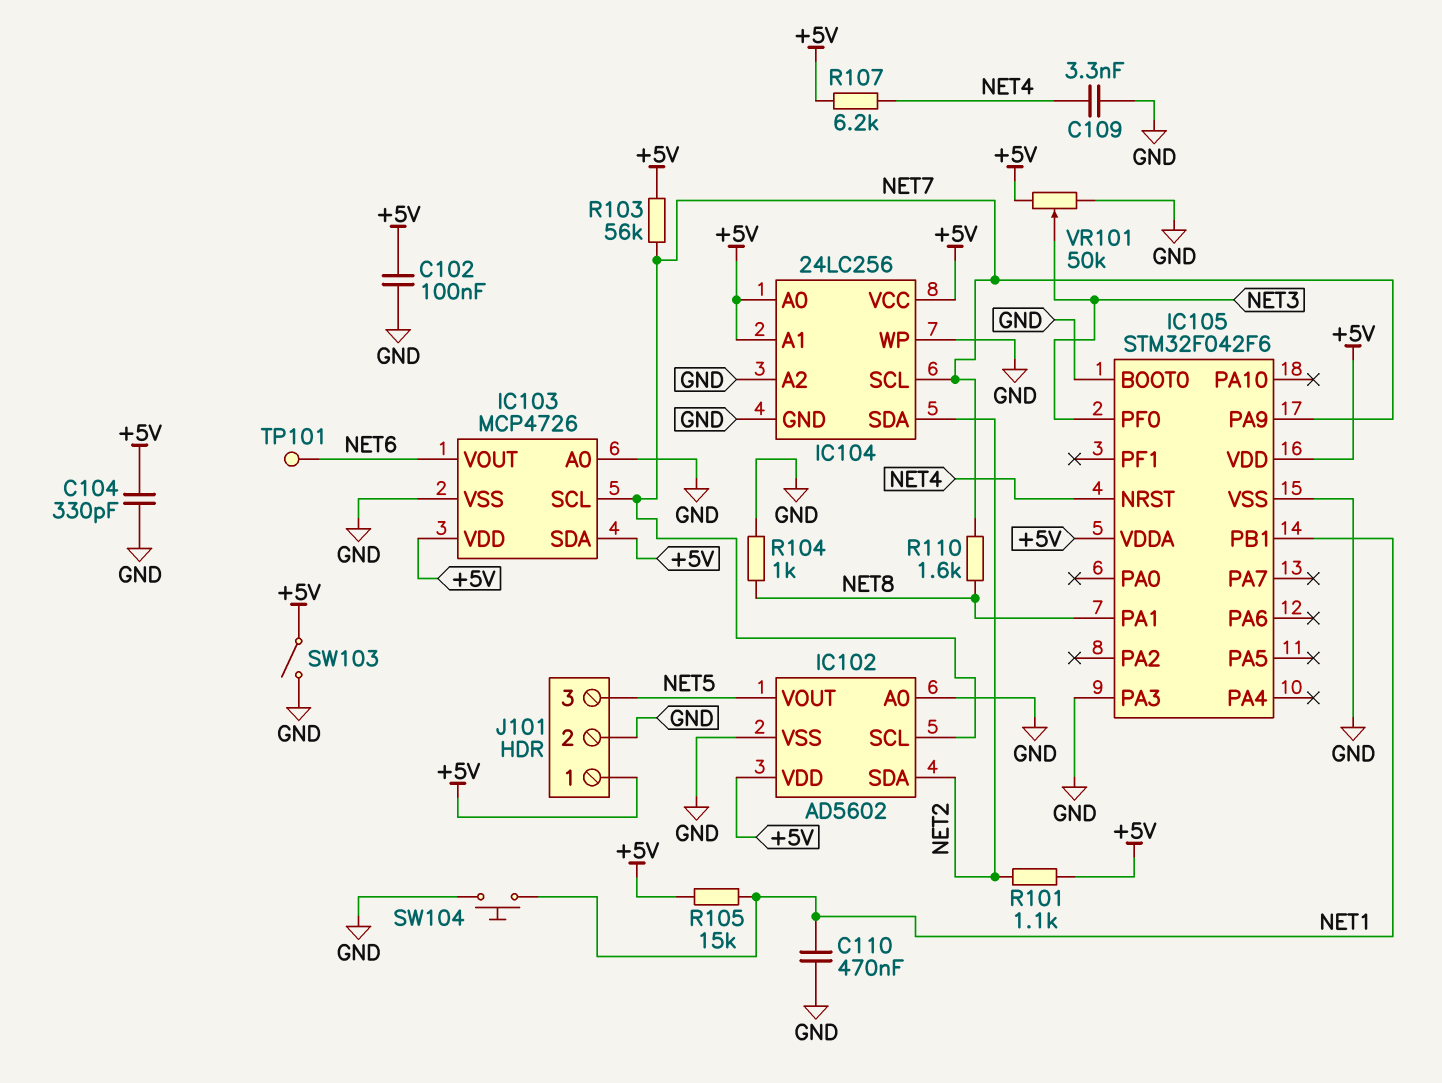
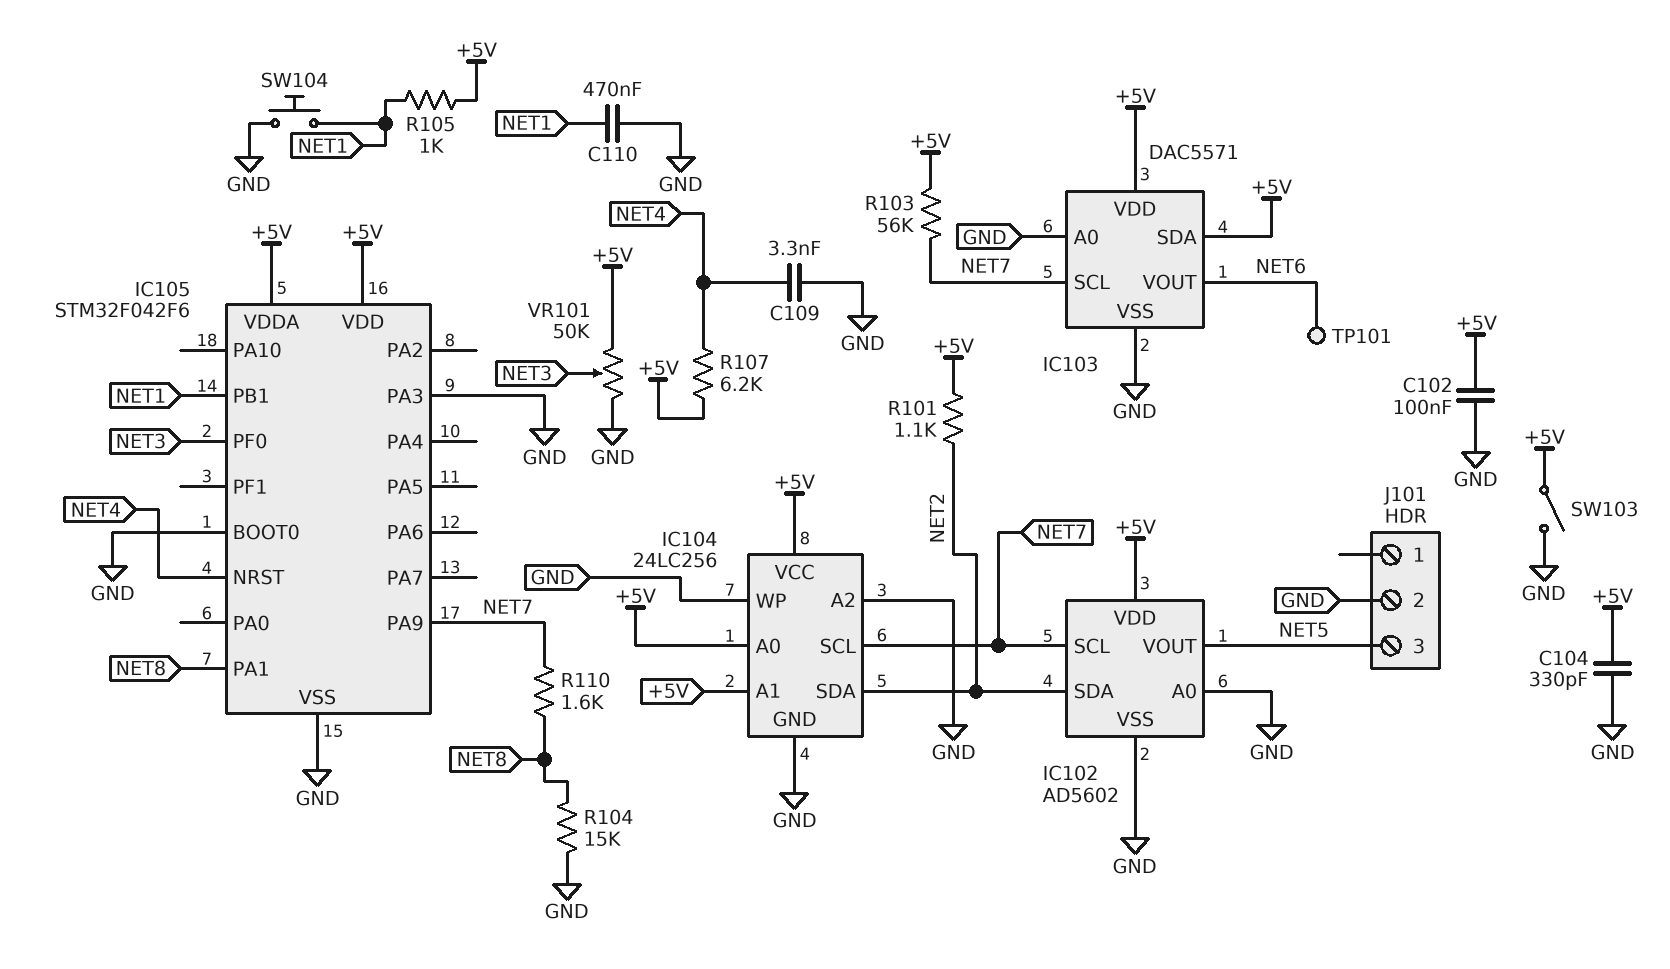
IC103: MCP4726 -> DAC5571
J101 pin 1: +5V -> none
R104: 1k (GND, NET8) -> 15k (GND, NET8)
R105: 15k (+5V, NET1) -> 1k (+5V, NET1)

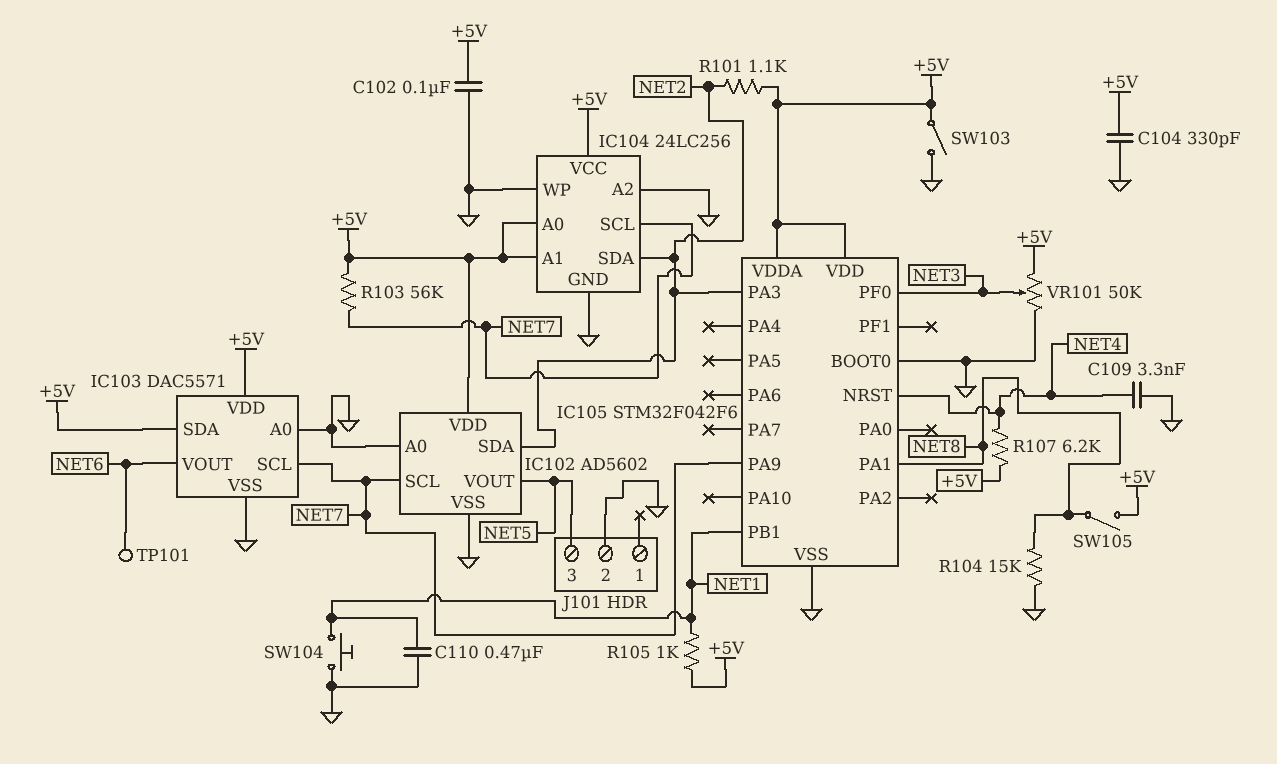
IC105 pin PA3: GND -> NET2
R110: 1.6k (NET7, NET8) -> none
SW105: none -> switch (+5V, NET8)

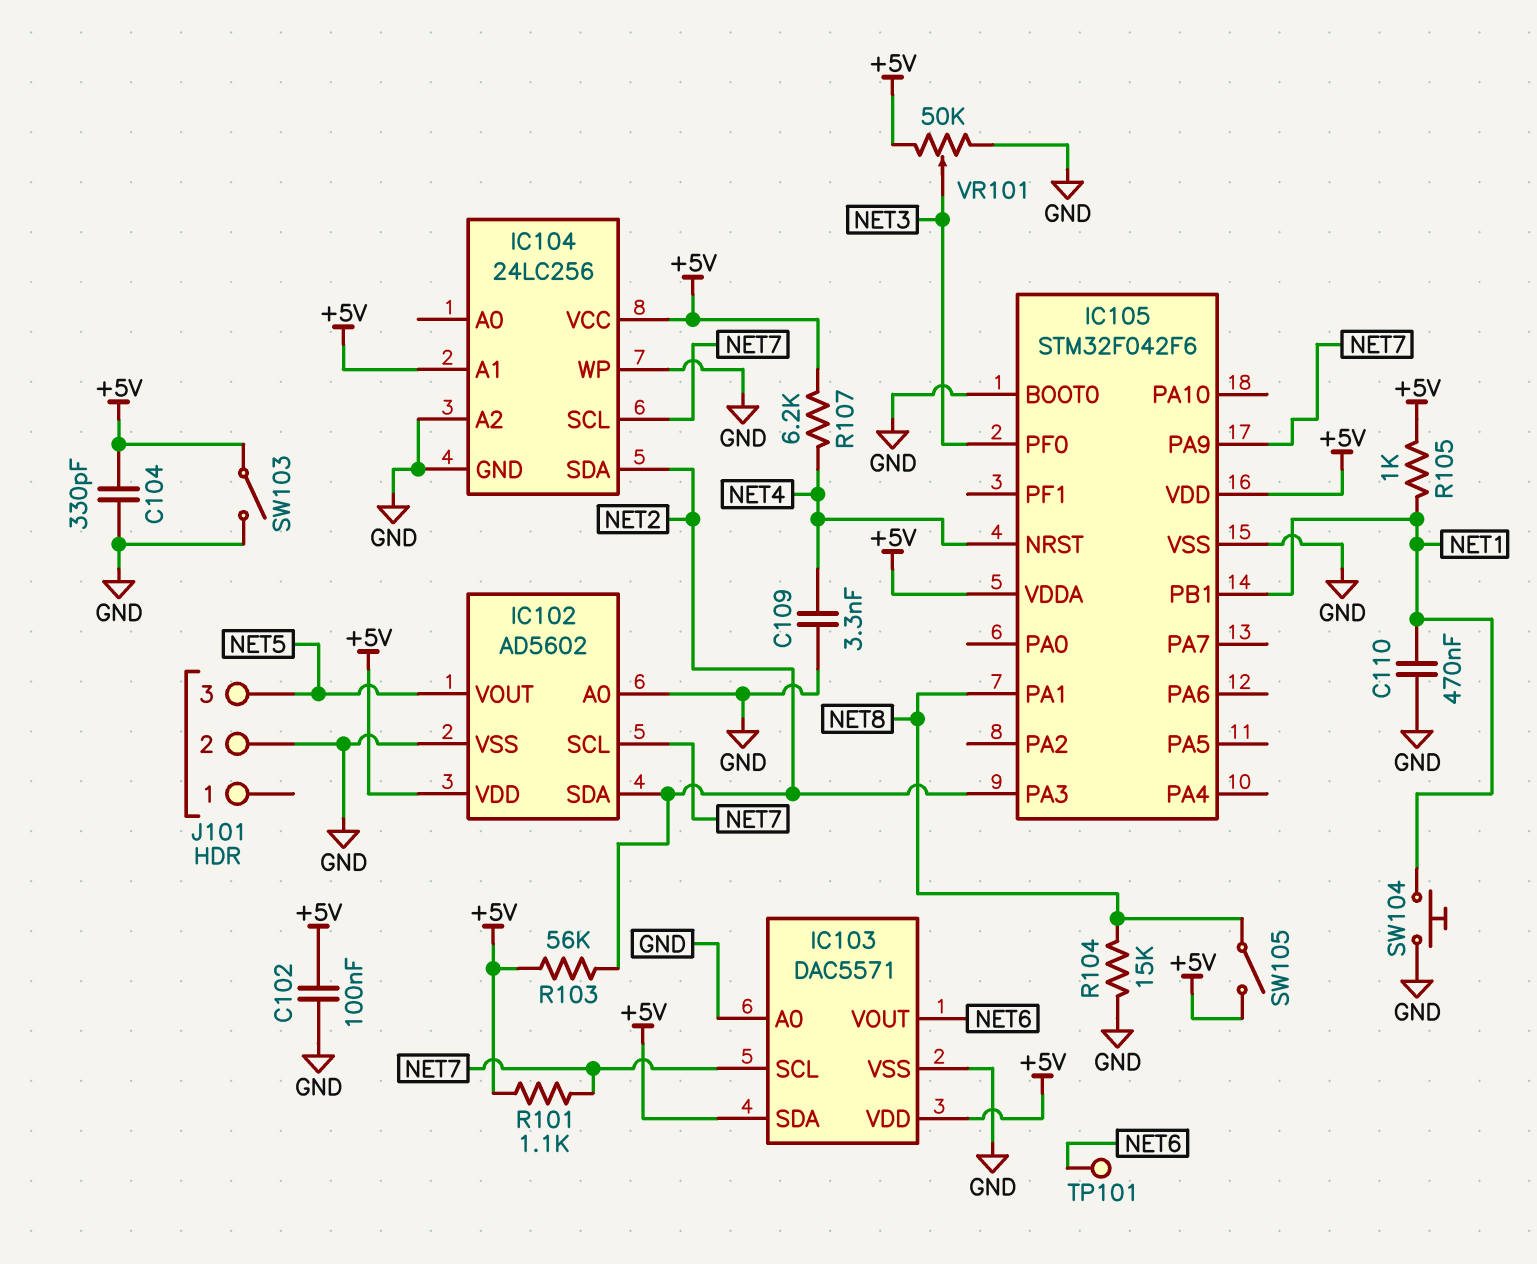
IC104 pin A0: +5V -> none
R101: 1.1k (+5V, NET2) -> 1.1k (+5V, NET7)
R103: 56k (+5V, NET7) -> 56k (+5V, NET2)

